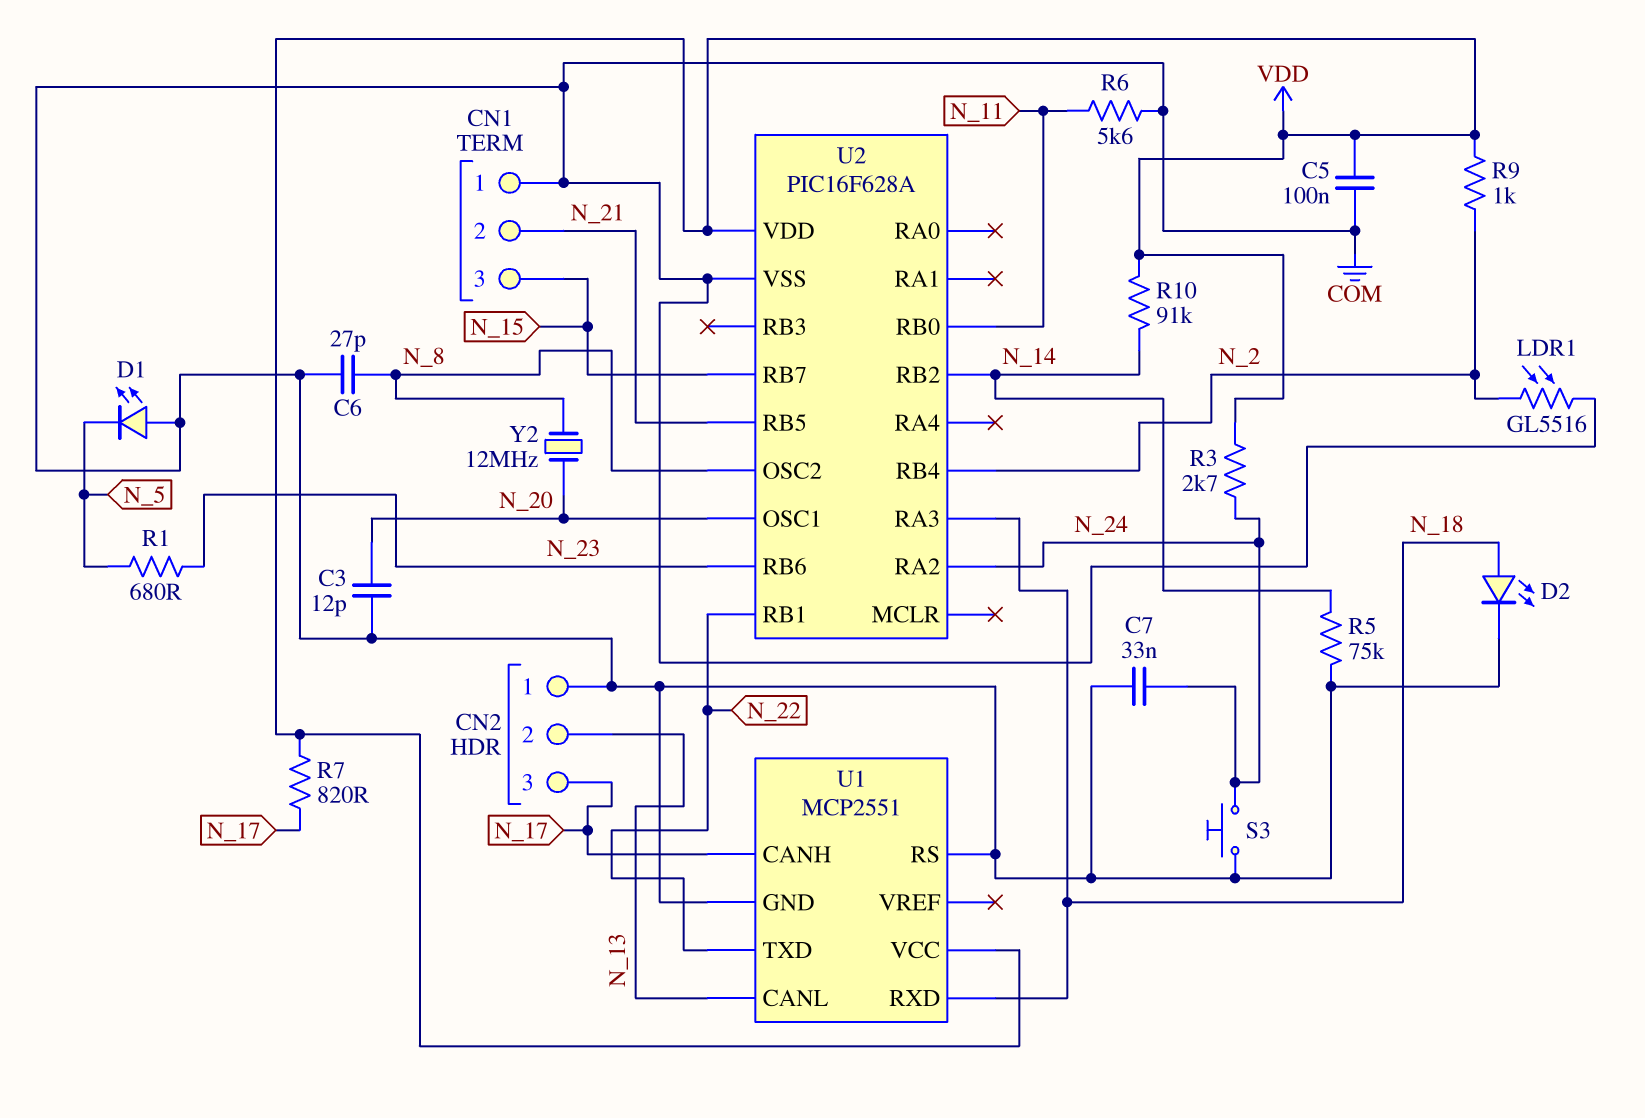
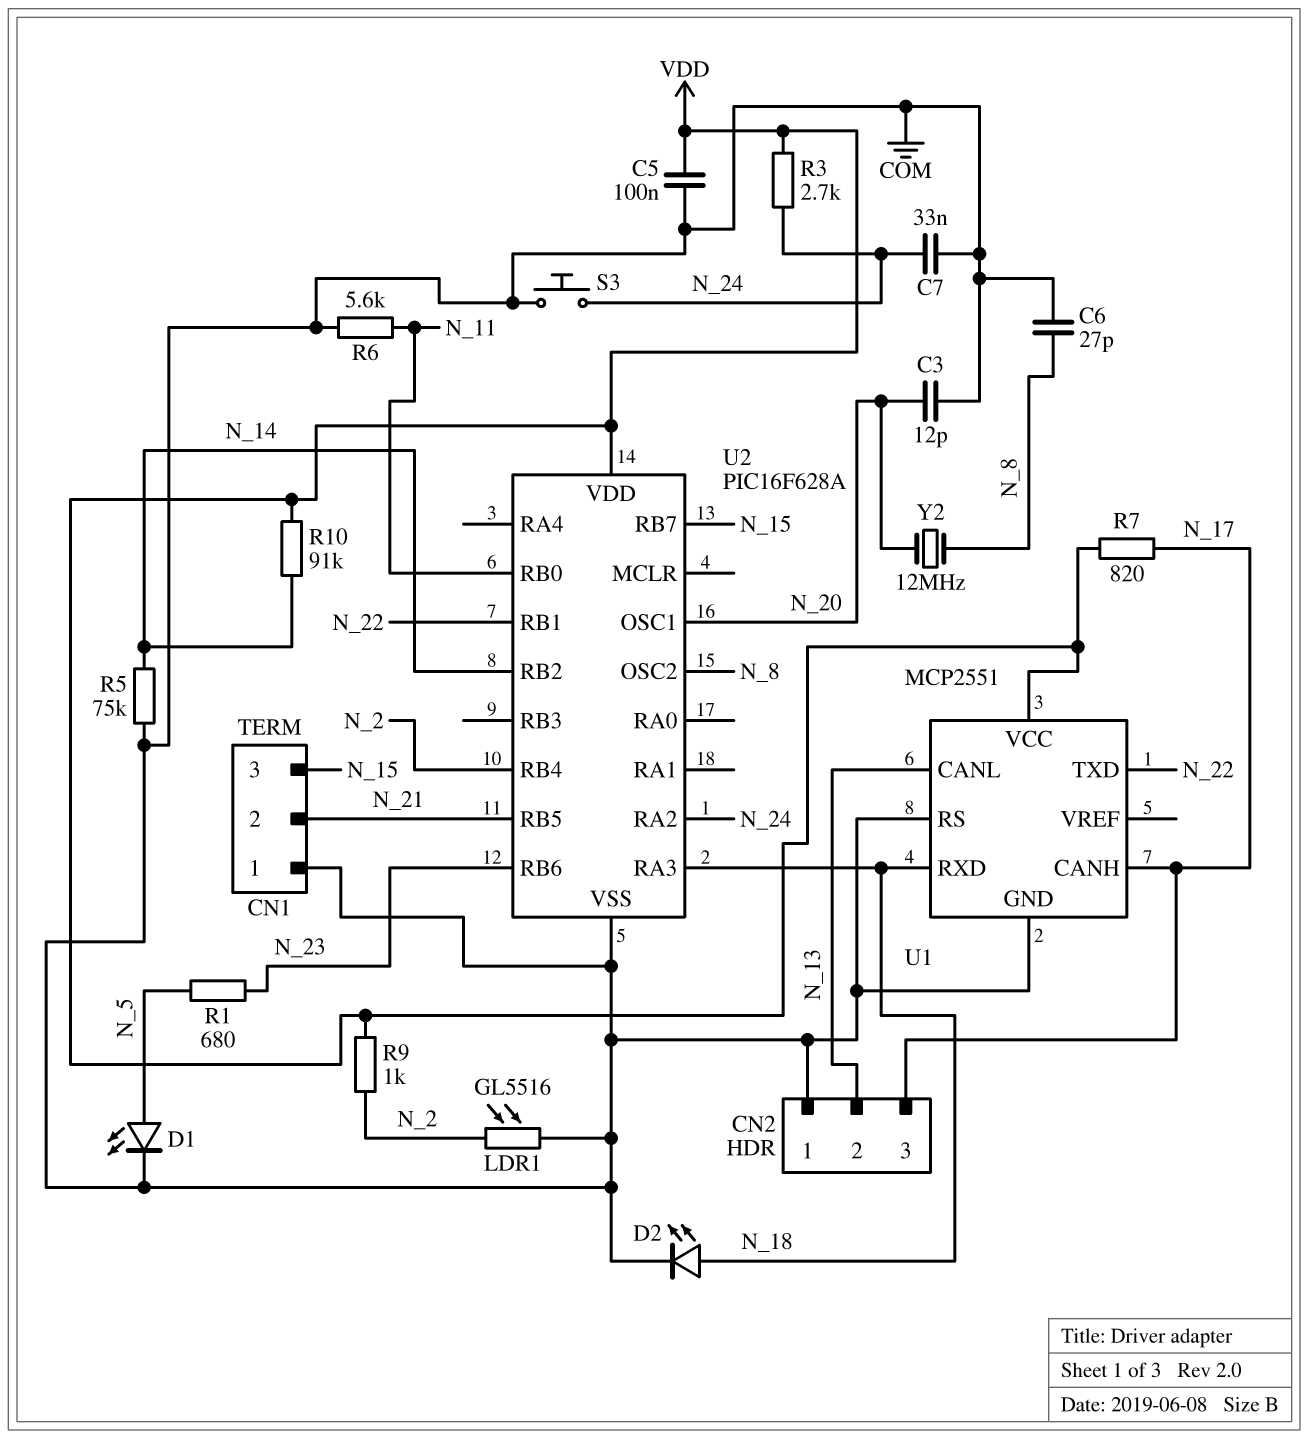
D1: LED (A COM, K N_5) -> LED (A N_5, K COM)

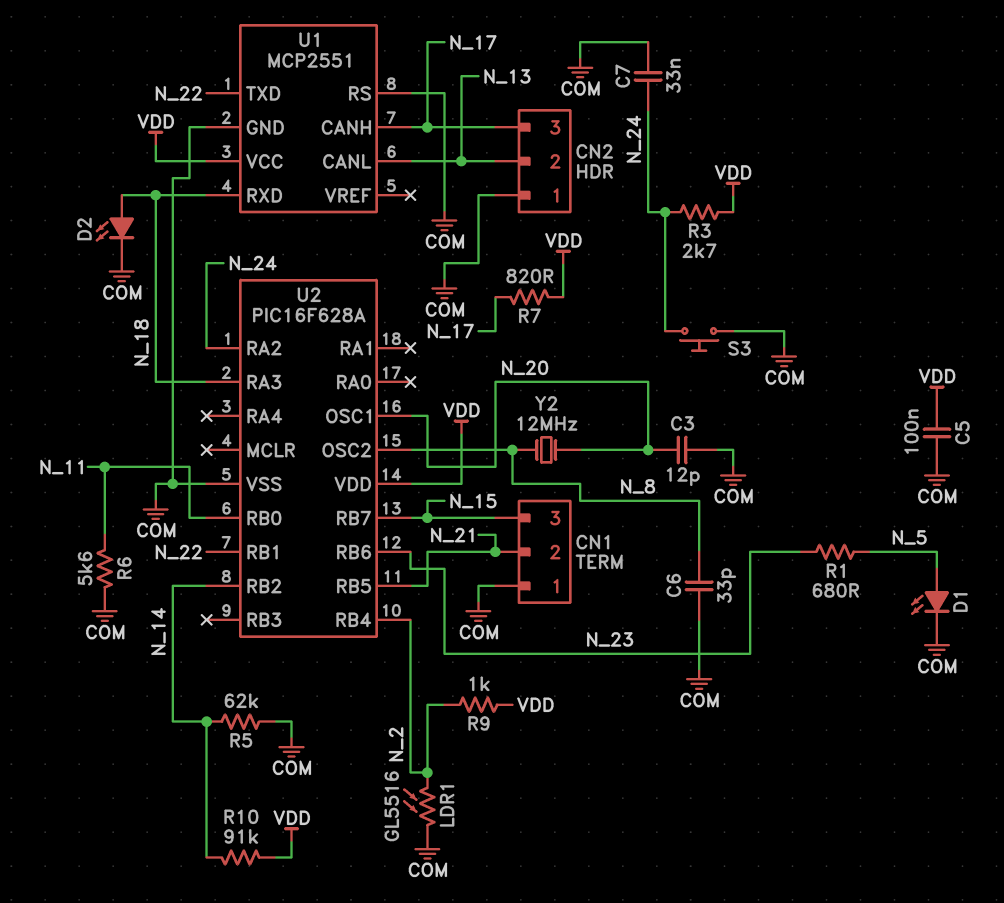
C6: 27pF (COM, N_8) -> 33pF (COM, N_8)
R5: 75k (COM, N_14) -> 62k (COM, N_14)

